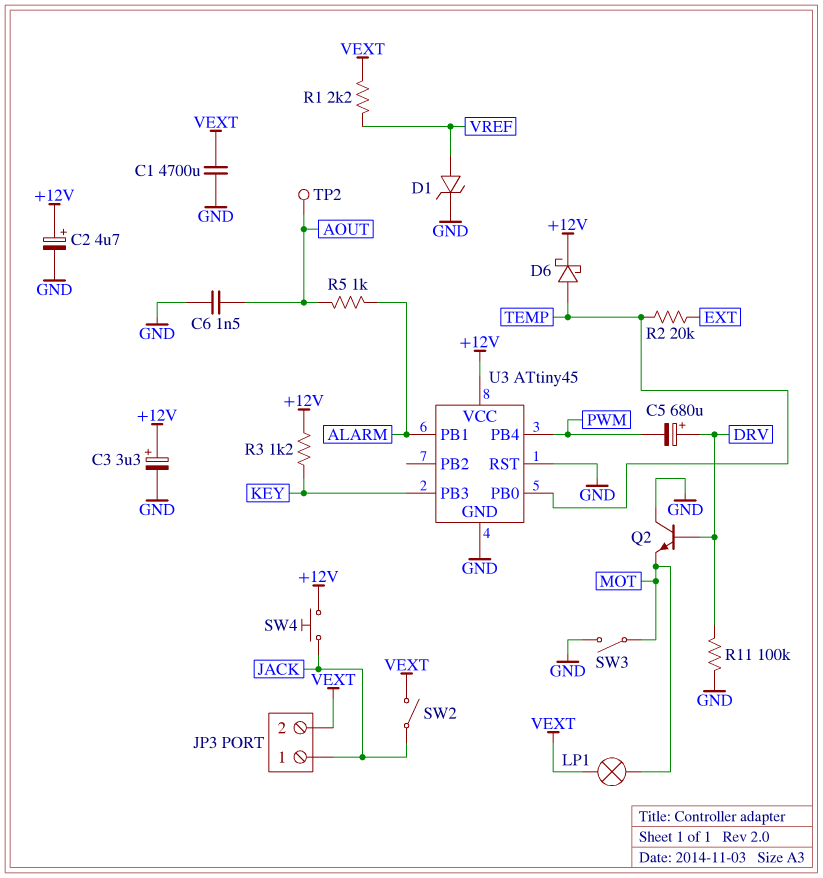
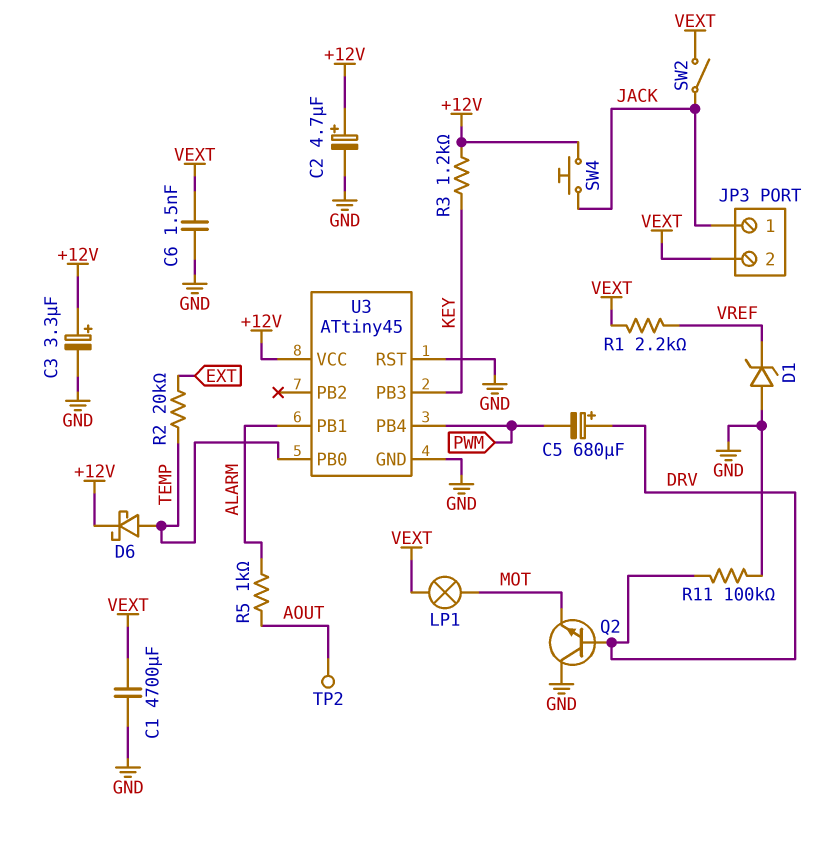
C6: 1.5nF (AOUT, GND) -> 1.5nF (GND, VEXT)
D1: zener (A VREF, K GND) -> zener (A GND, K VREF)
SW3: switch (GND, MOT) -> none

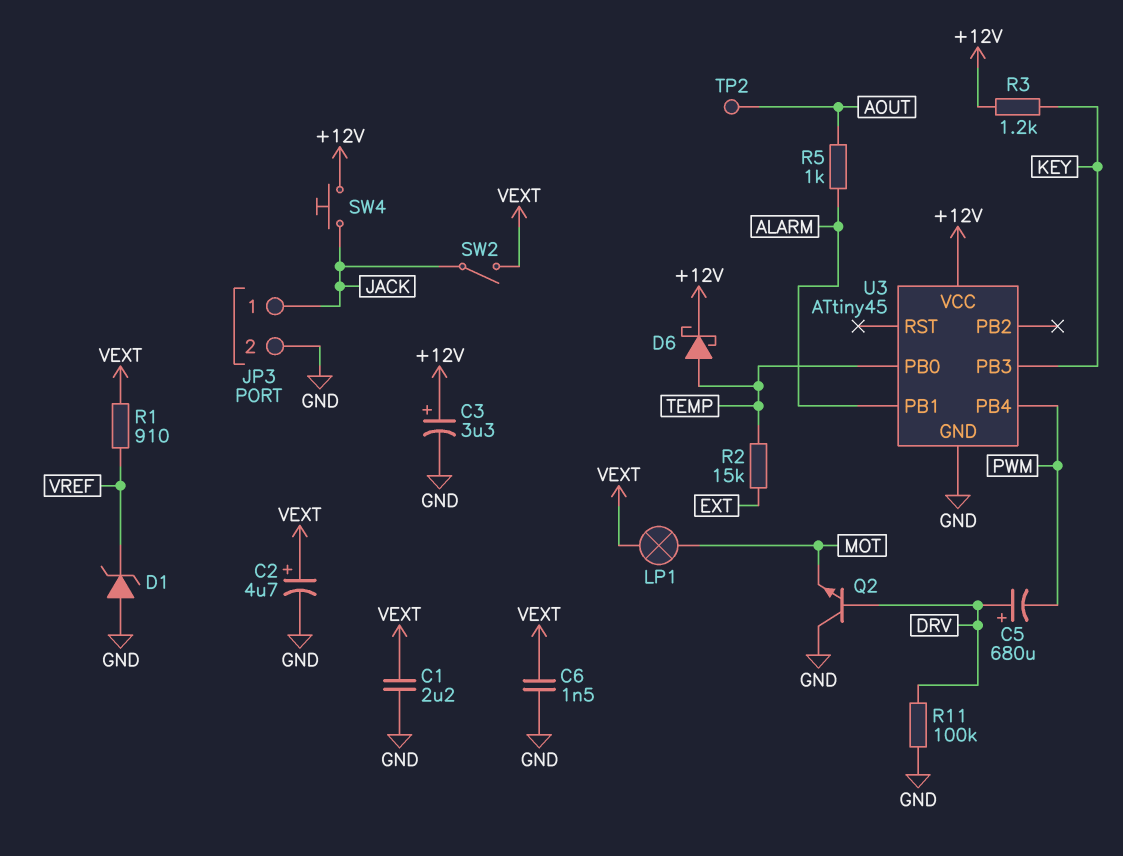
C1: 4700uF (GND, VEXT) -> 2.2uF (GND, VEXT)
C2: 4.7uF (plus +12V, minus GND) -> 4.7uF (plus VEXT, minus GND)
JP3 pin 2: VEXT -> GND
R1: 2.2k (VEXT, VREF) -> 910 (VEXT, VREF)
R2: 20k (EXT, TEMP) -> 15k (EXT, TEMP)
U3 pin RST: GND -> none

